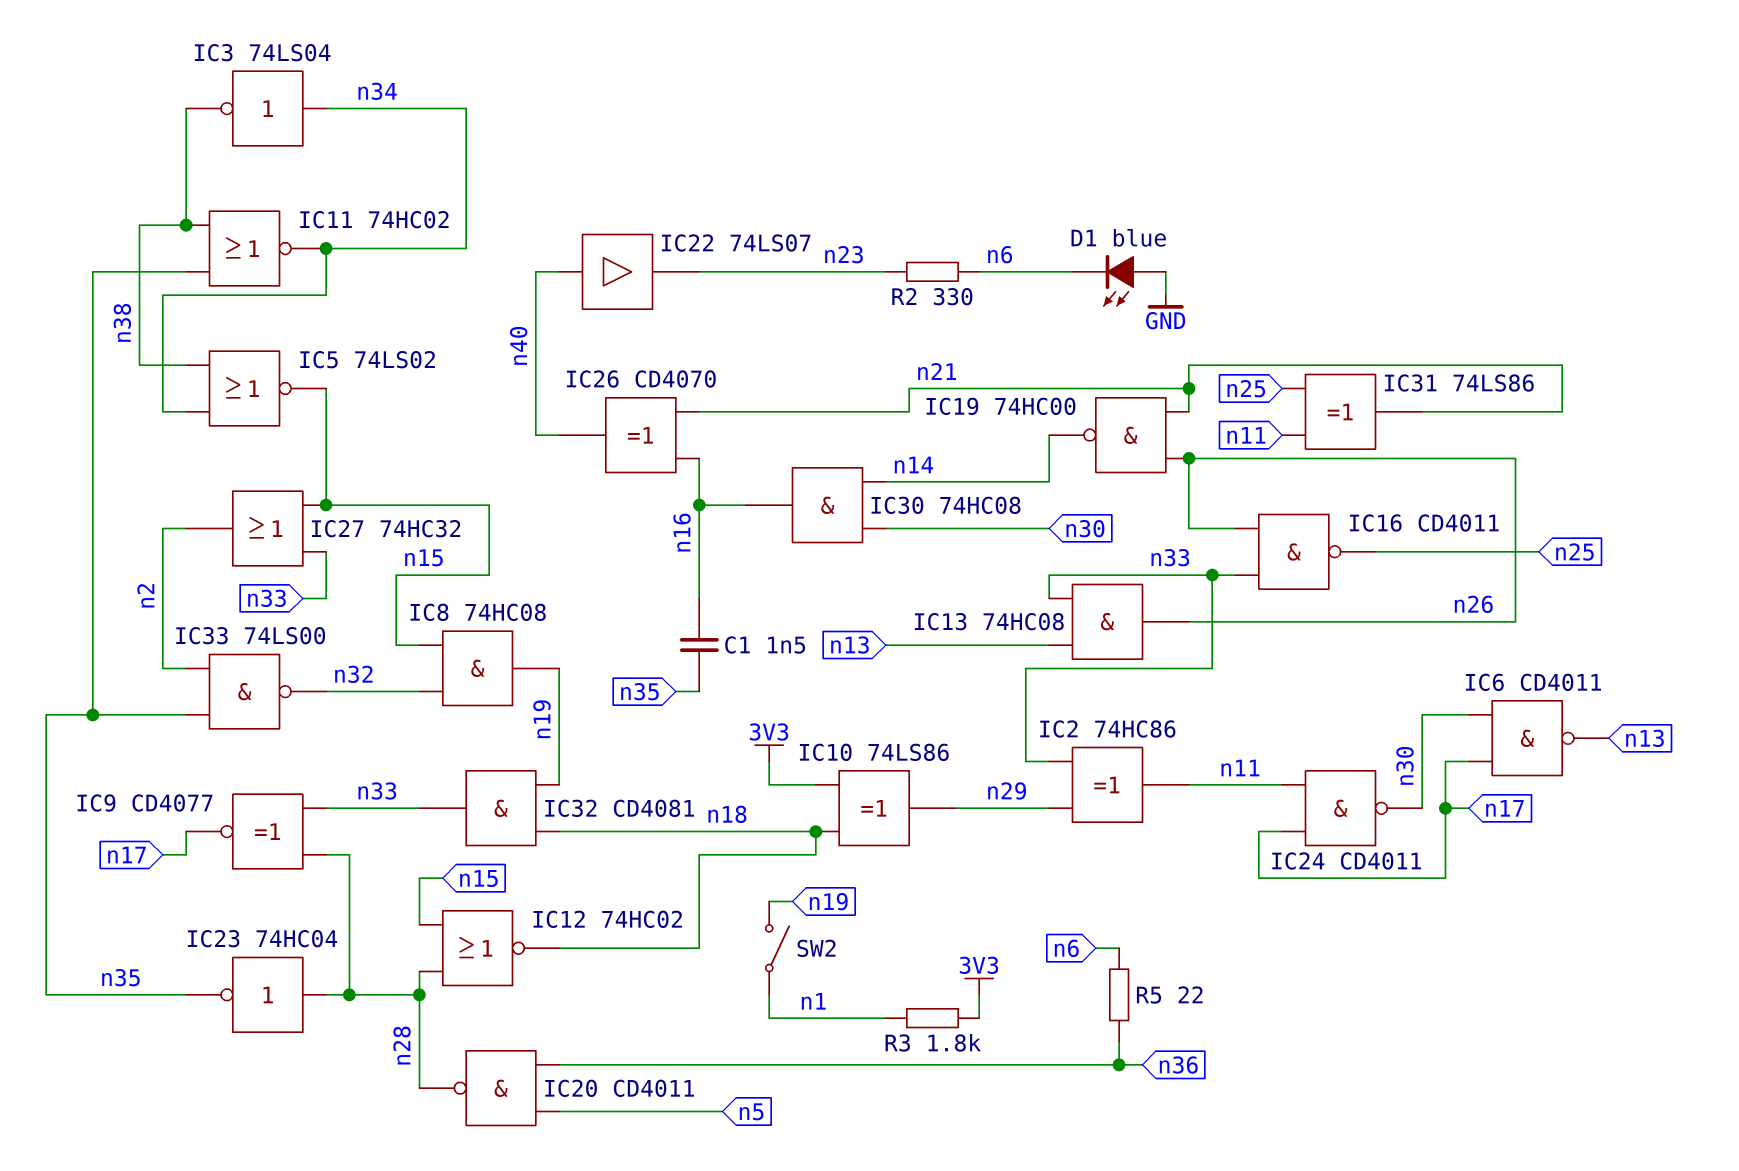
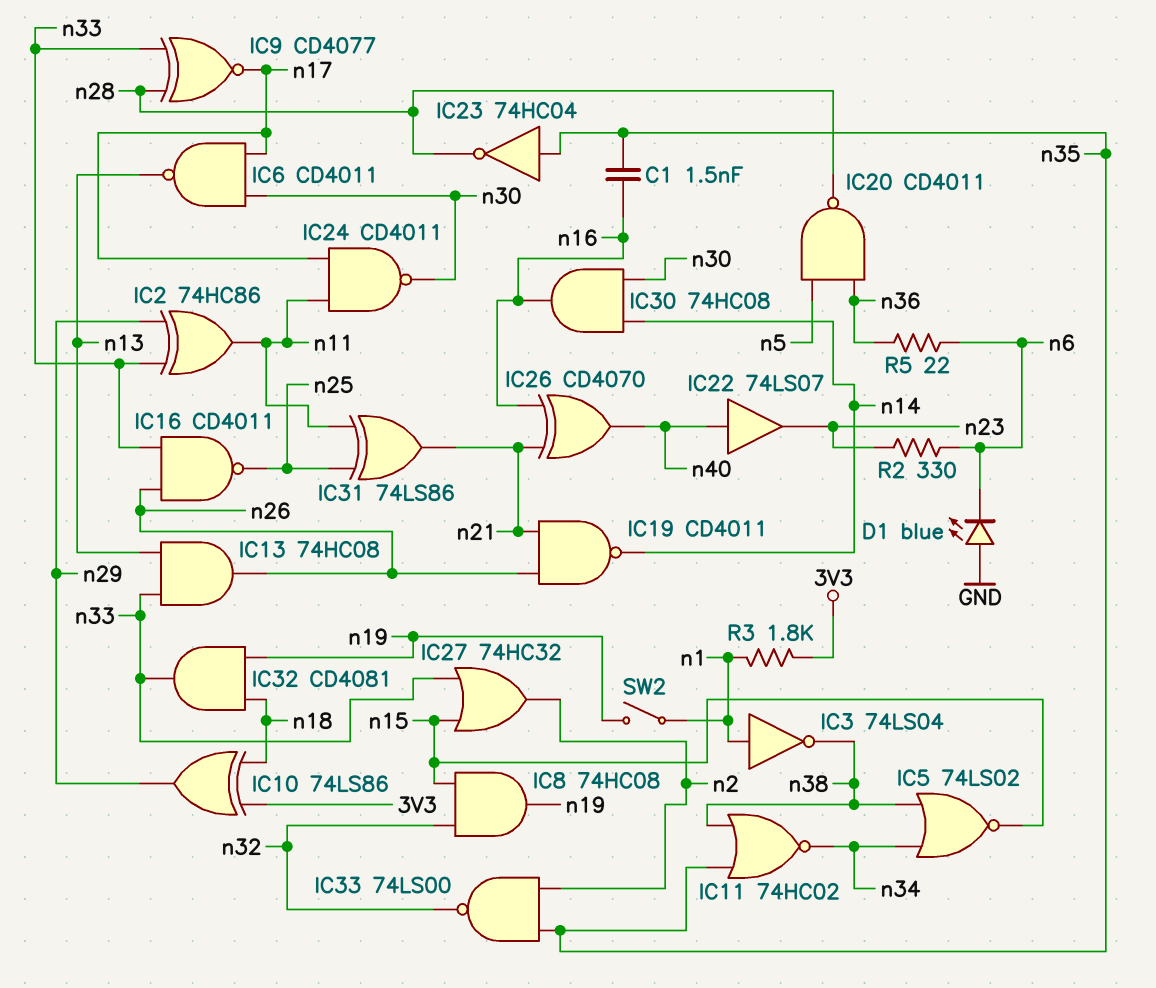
IC3: NOT 74LS04 (in n34, out n38) -> NOT 74LS04 (in n1, out n38)
IC12: NOR 74HC02 (in n15, in n28, out n18) -> none
IC19: NAND 74HC00 (in n21, in n26, out n14) -> NAND CD4011 (in n21, in n26, out n14)
IC23: NOT 74HC04 (in n28, out n35) -> NOT 74HC04 (in n35, out n28)

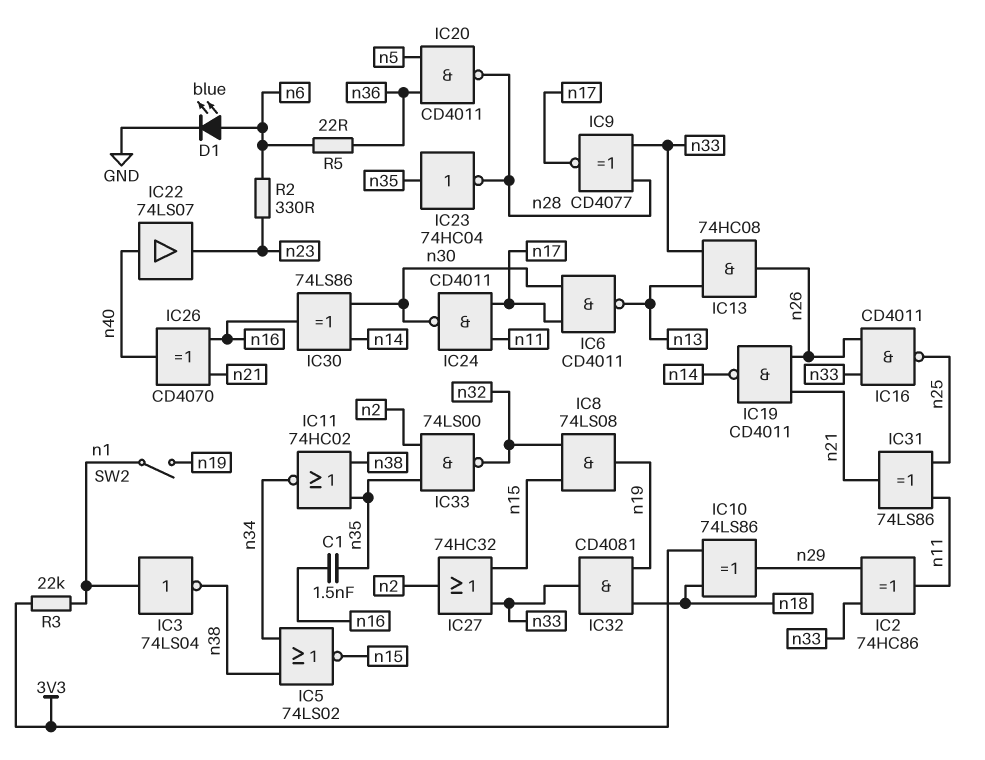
D1: LED blue (A GND, K n6) -> LED blue (A n6, K GND)
IC8: AND 74HC08 (in n15, in n32, out n19) -> AND 74LS08 (in n15, in n32, out n19)
IC30: AND 74HC08 (in n14, in n30, out n16) -> XOR 74LS86 (in n14, in n30, out n16)
R3: 1.8k (3V3, n1) -> 22k (3V3, n1)

